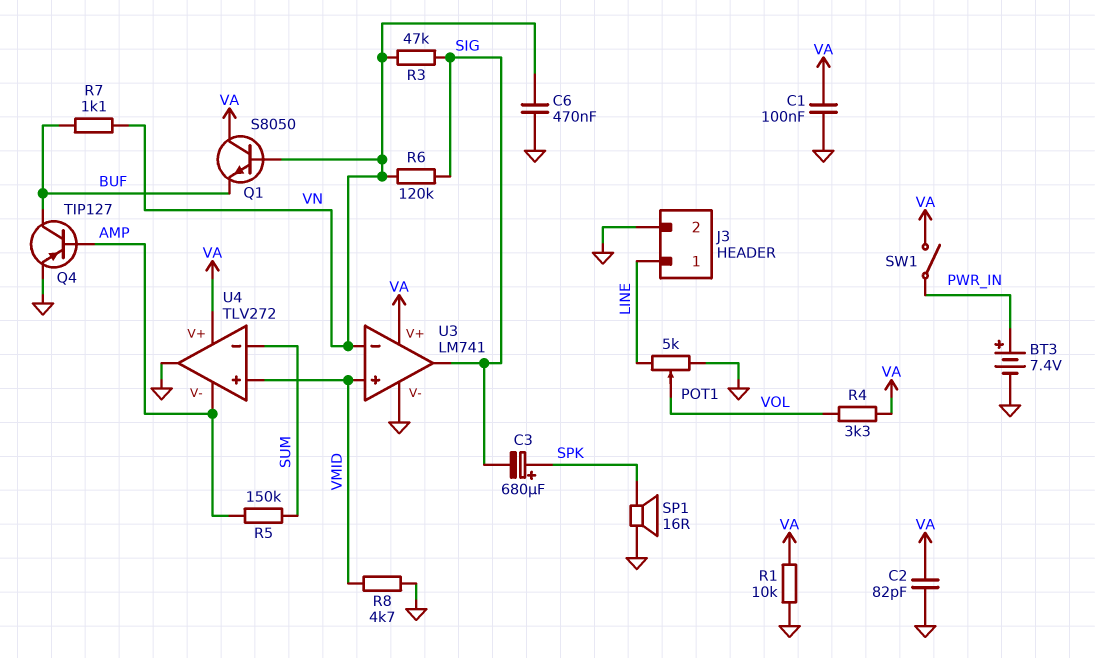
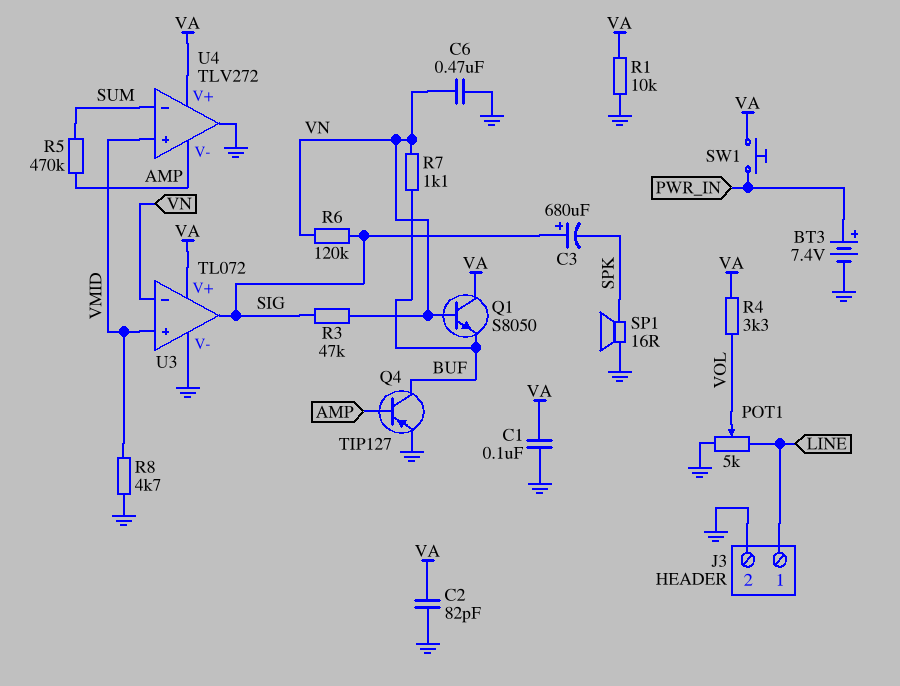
C3: 680uF (plus SPK, minus SIG) -> 680uF (plus SIG, minus SPK)
R5: 150k (AMP, SUM) -> 470k (AMP, SUM)
SW1: switch (PWR_IN, VA) -> button (PWR_IN, VA)
U3: LM741 -> TL072

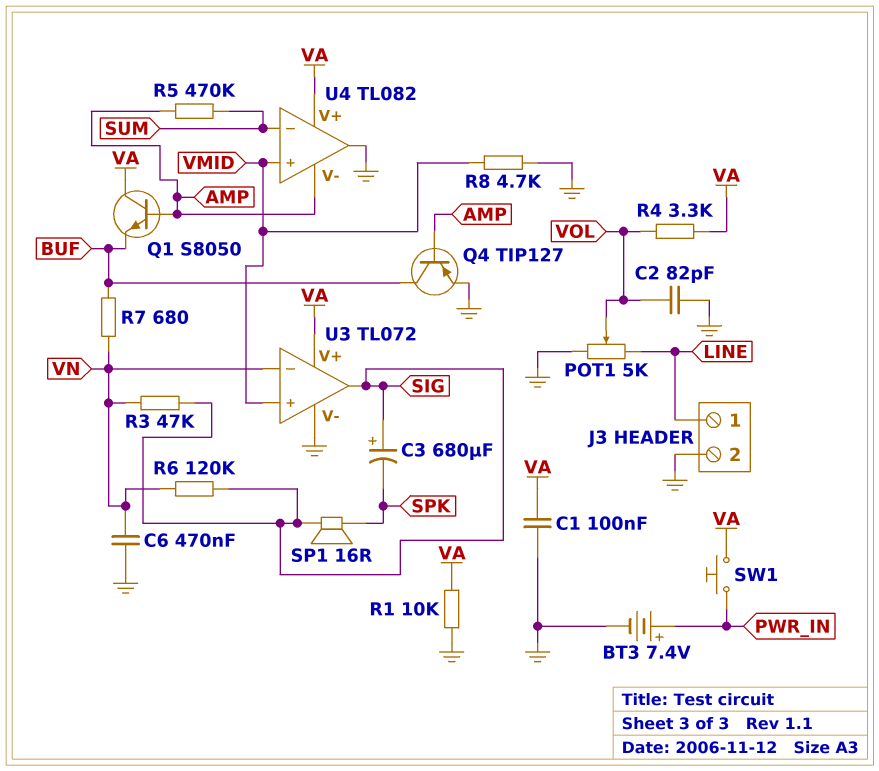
C2: 82pF (GND, VA) -> 82pF (GND, VOL)
Q1: NPN S8050 (B VN, C VA, E BUF) -> NPN S8050 (B AMP, C VA, E BUF)
R7: 1.1k (BUF, VN) -> 680 (BUF, VN)
SP1: speaker 16R (GND, SPK) -> speaker 16R (SIG, SPK)
U4: TLV272 -> TL082

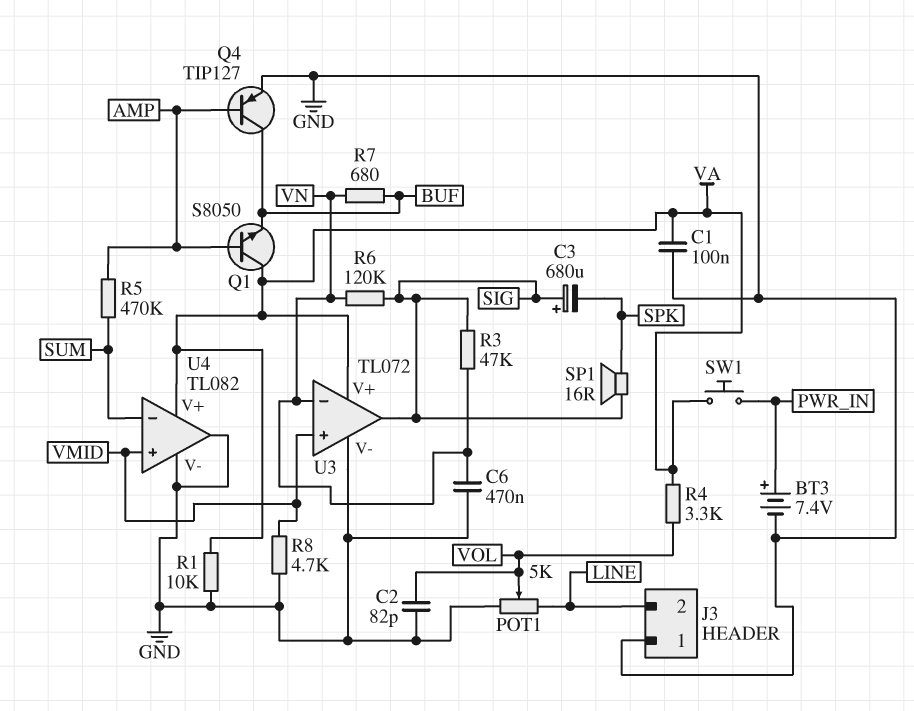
J3 pin 1: LINE -> GND
J3 pin 2: GND -> LINE
U4 pin V-: AMP -> GND

